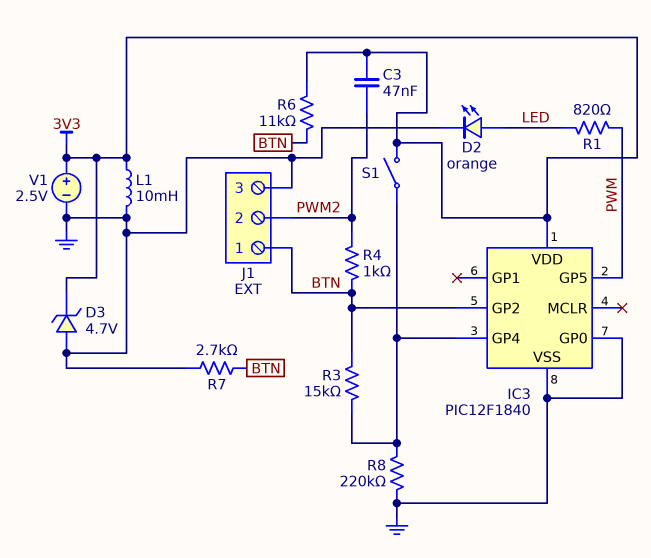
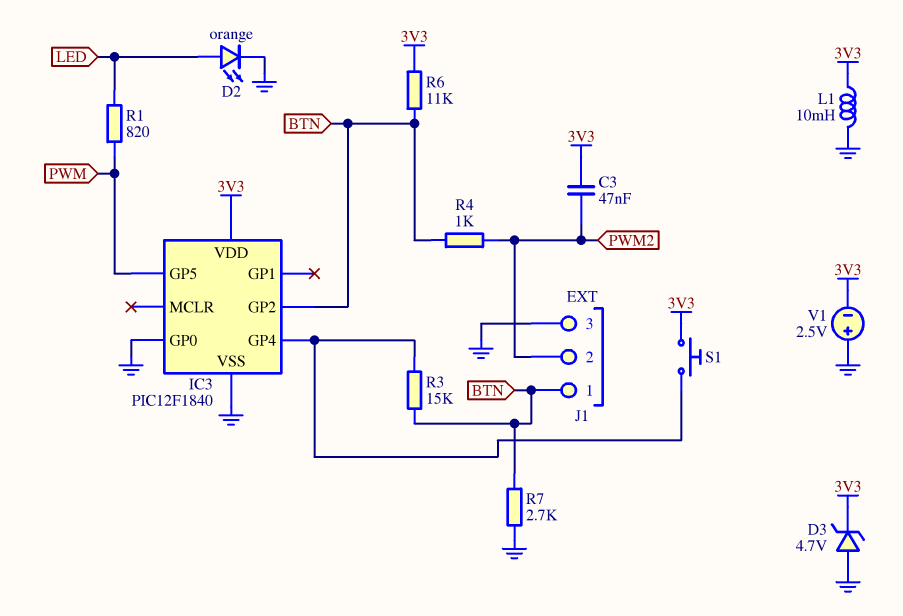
R8: 220k (GND, IC3/GP4) -> none
S1: switch (3V3, IC3/GP4) -> button (3V3, IC3/GP4)
V1: 2.5V (plus 3V3, minus GND) -> 2.5V (plus GND, minus 3V3)

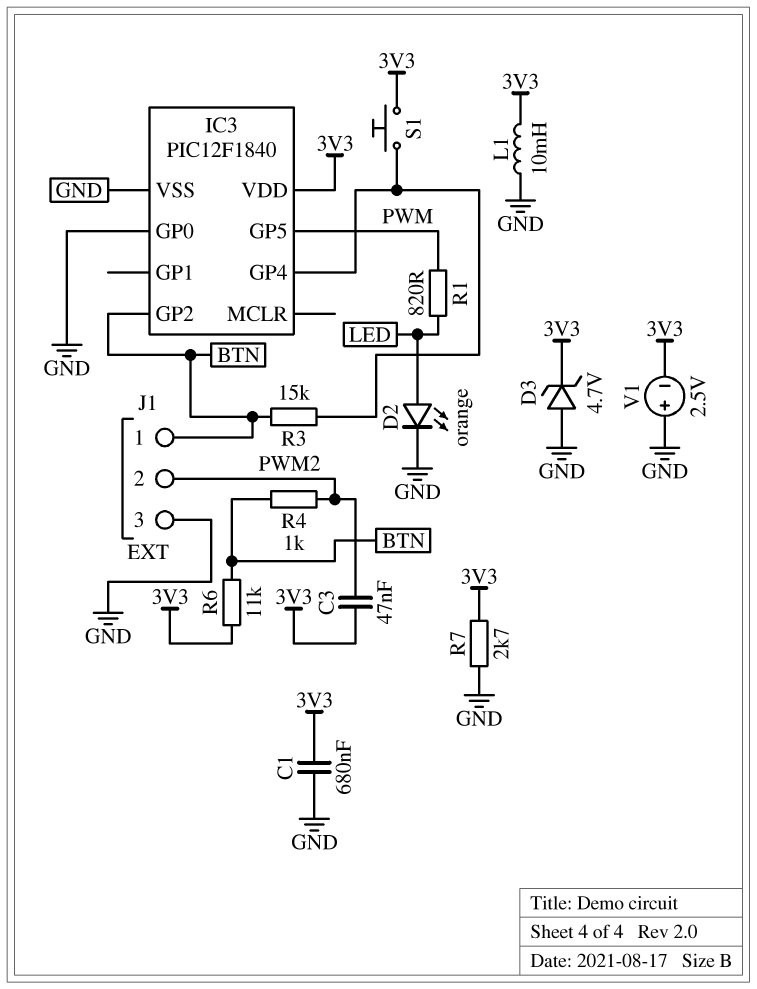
C1: none -> 680nF (3V3, GND)
R7: 2.7k (BTN, GND) -> 2.7k (3V3, GND)

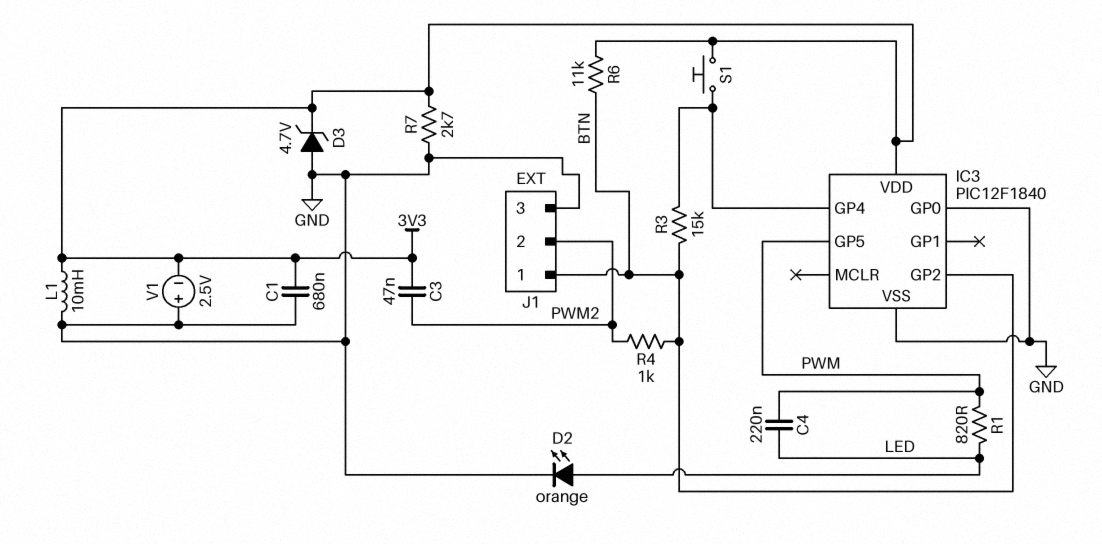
C4: none -> 220nF (LED, PWM)

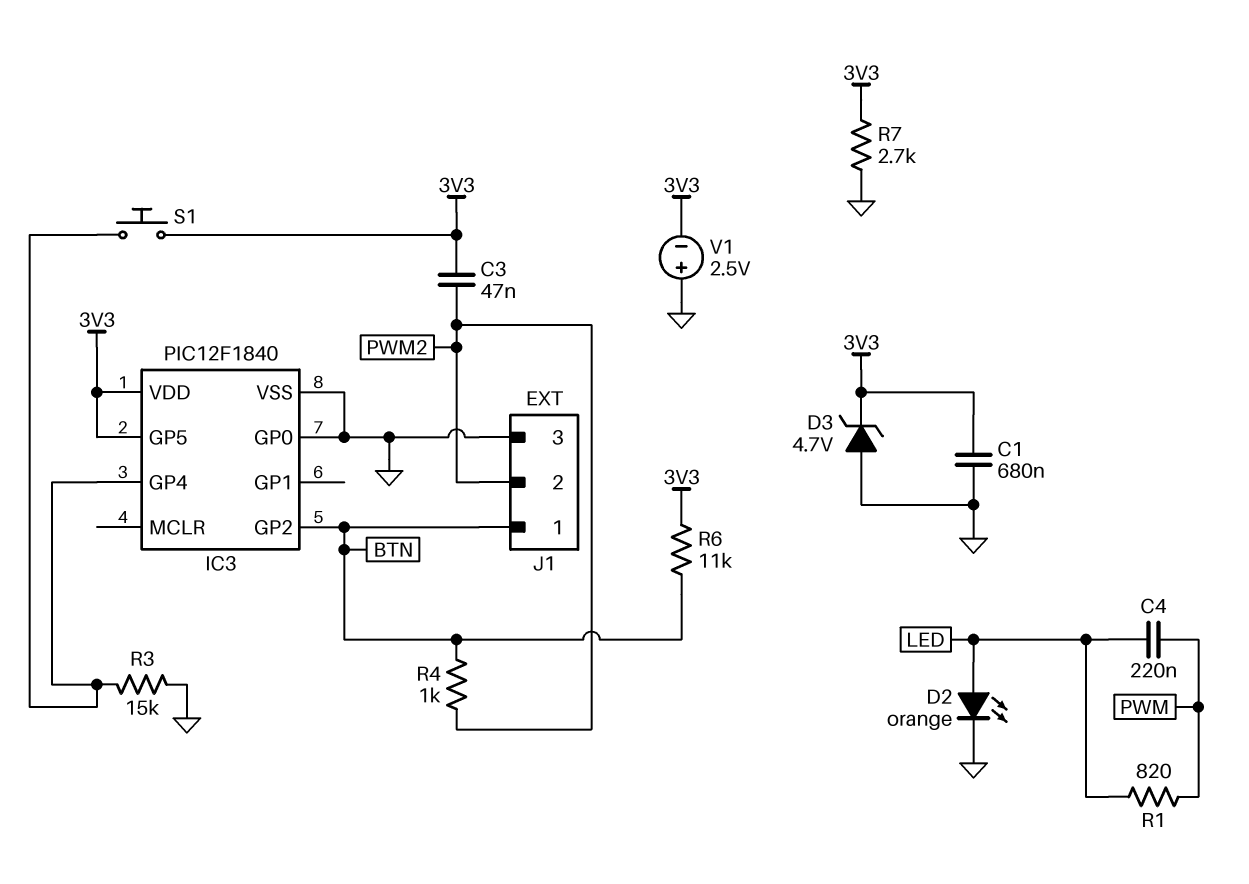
IC3 pin GP5: PWM -> 3V3
L1: 10mH (3V3, GND) -> none
R3: 15k (BTN, IC3/GP4) -> 15k (GND, IC3/GP4)

